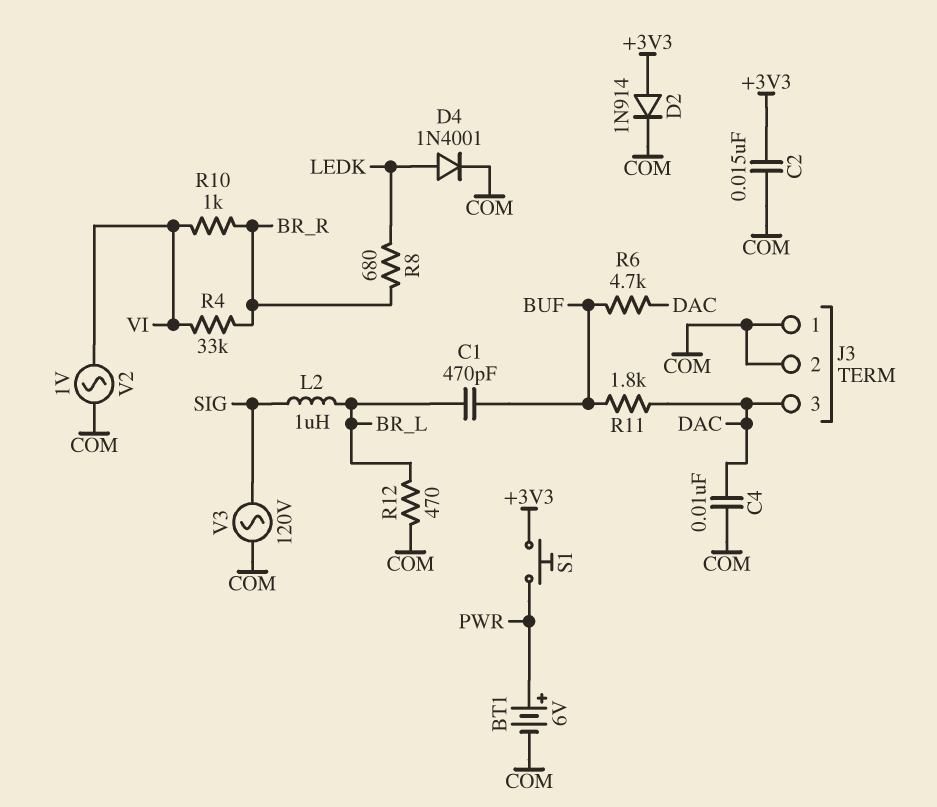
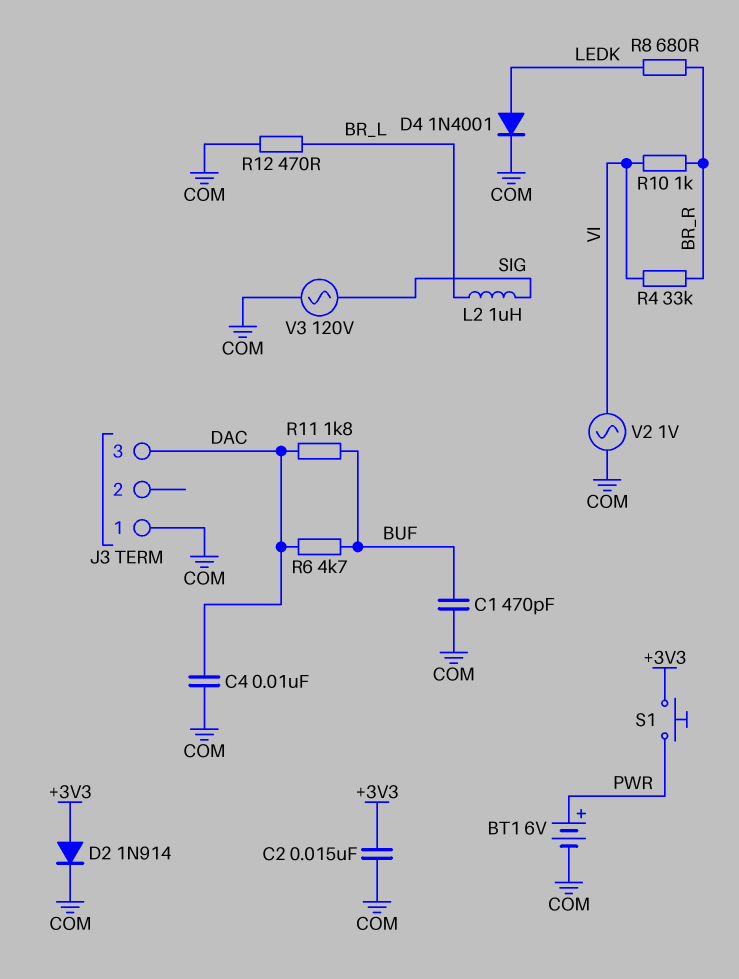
C1: 470pF (BR_L, BUF) -> 470pF (BUF, COM)
J3 pin 2: COM -> none

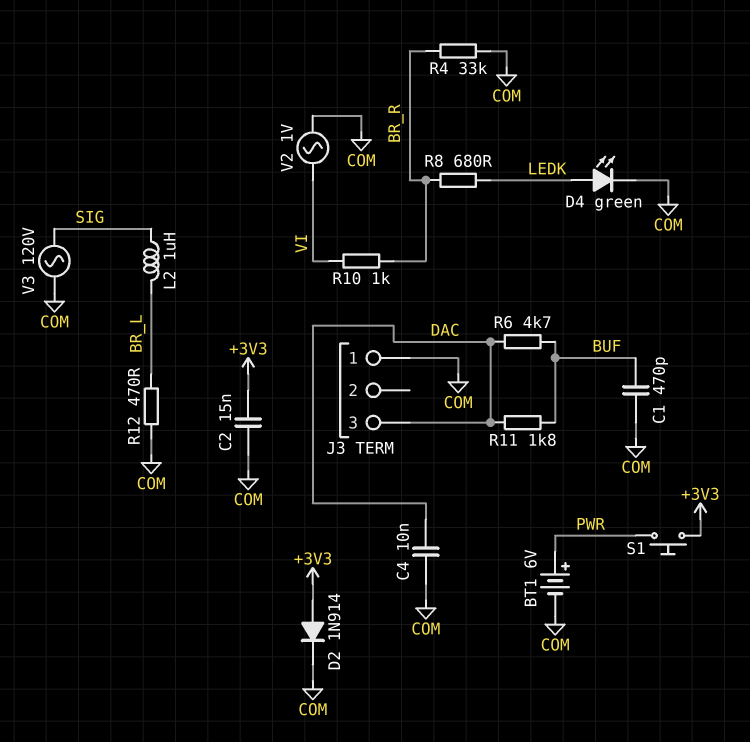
D4: diode 1N4001 (A LEDK, K COM) -> LED green (A LEDK, K COM)
R4: 33k (BR_R, VI) -> 33k (BR_R, COM)

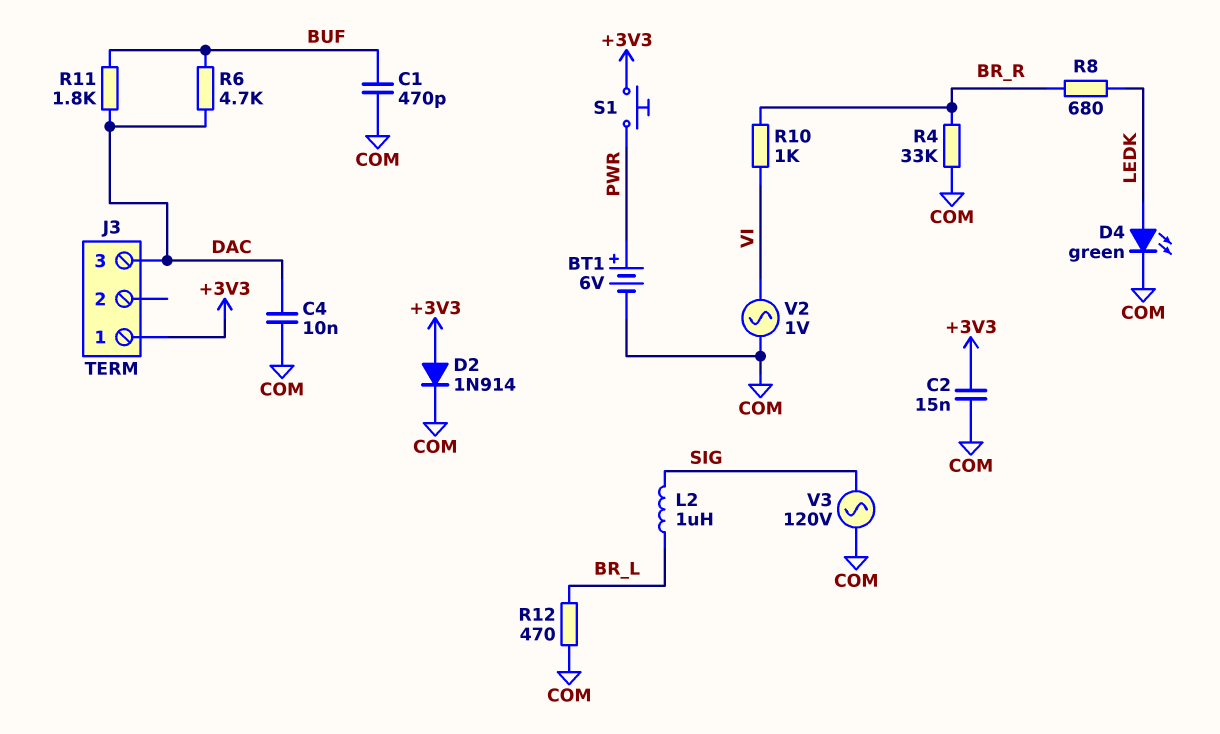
J3 pin 1: COM -> +3V3

